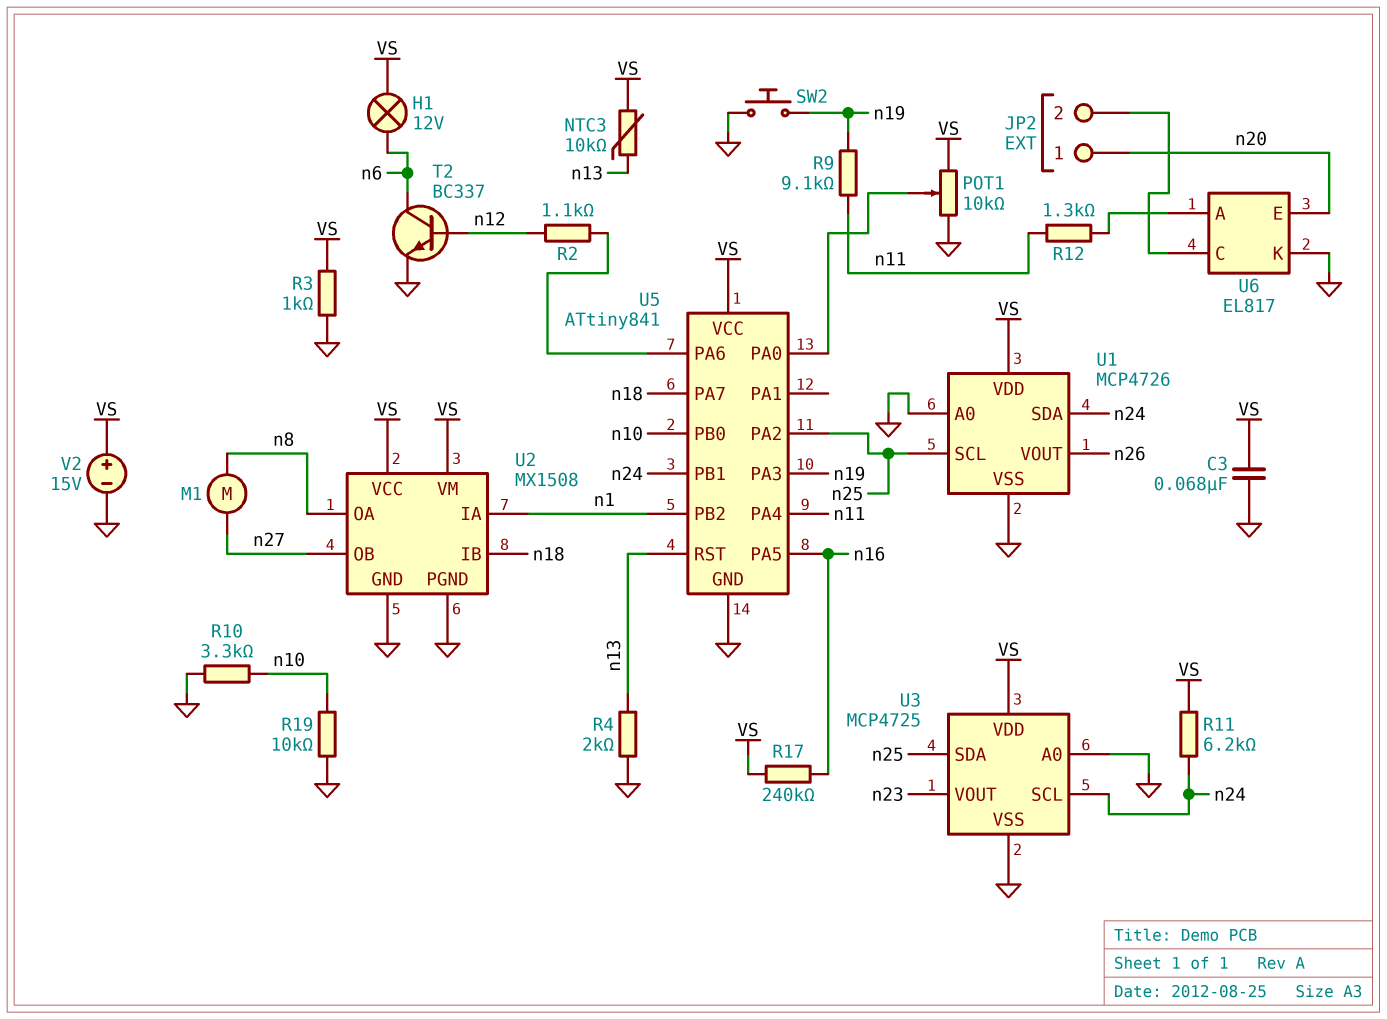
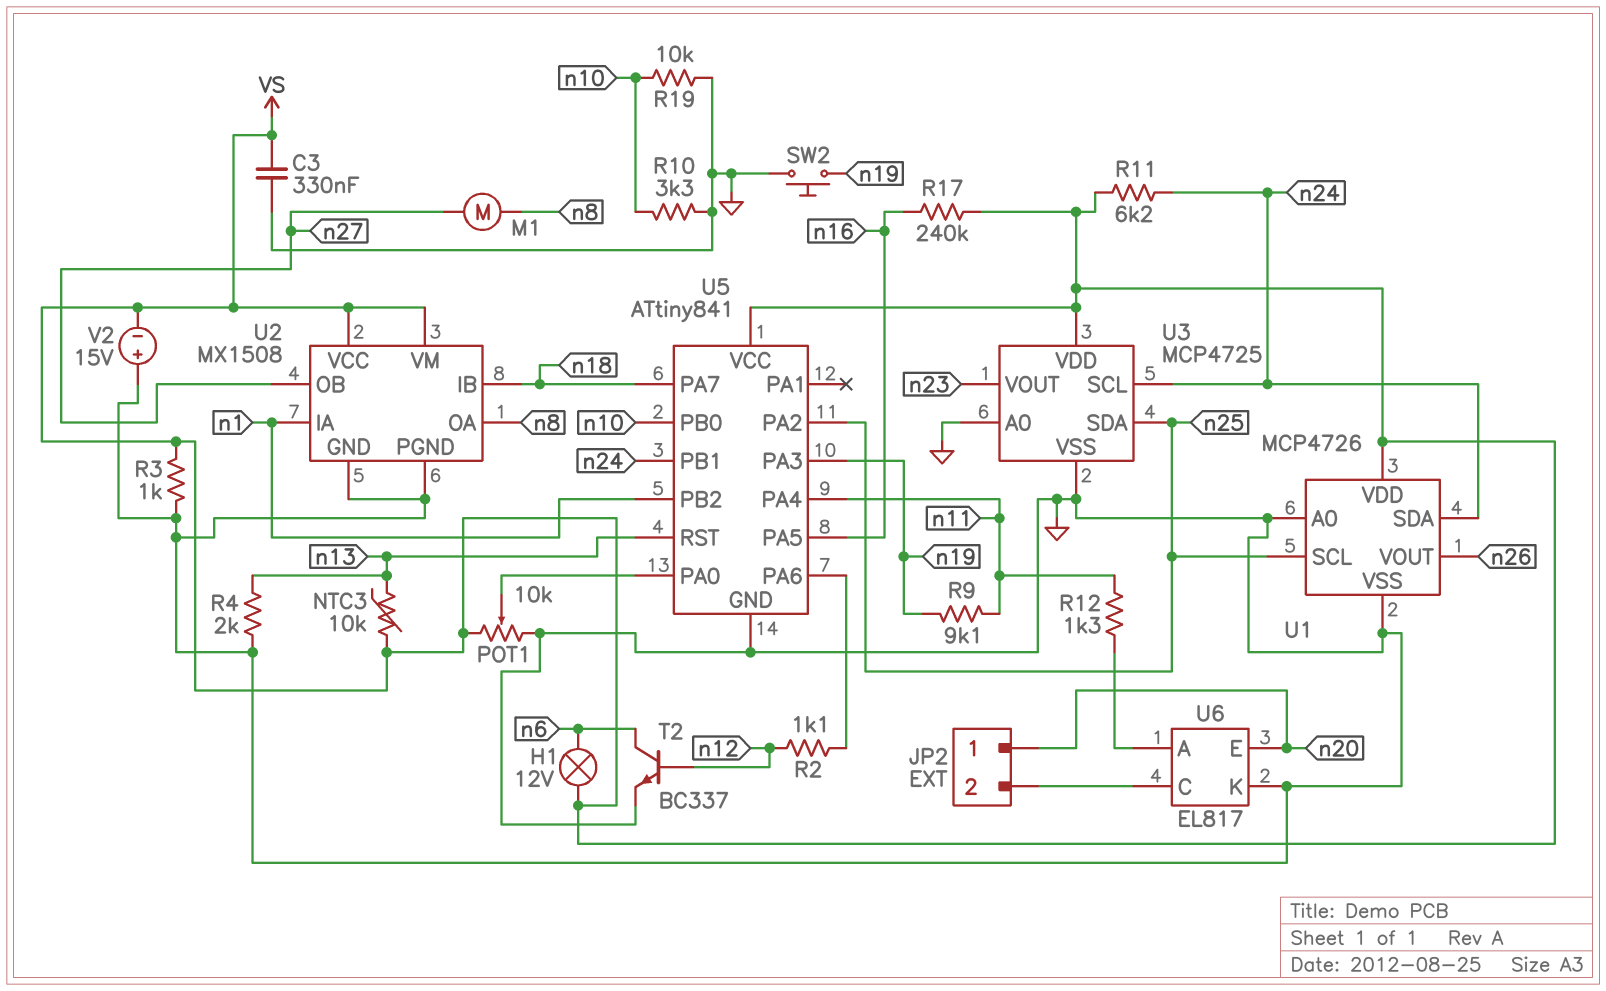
C3: 68nF (GND, VS) -> 330nF (GND, VS)
V2: 15V (plus VS, minus GND) -> 15V (plus GND, minus VS)

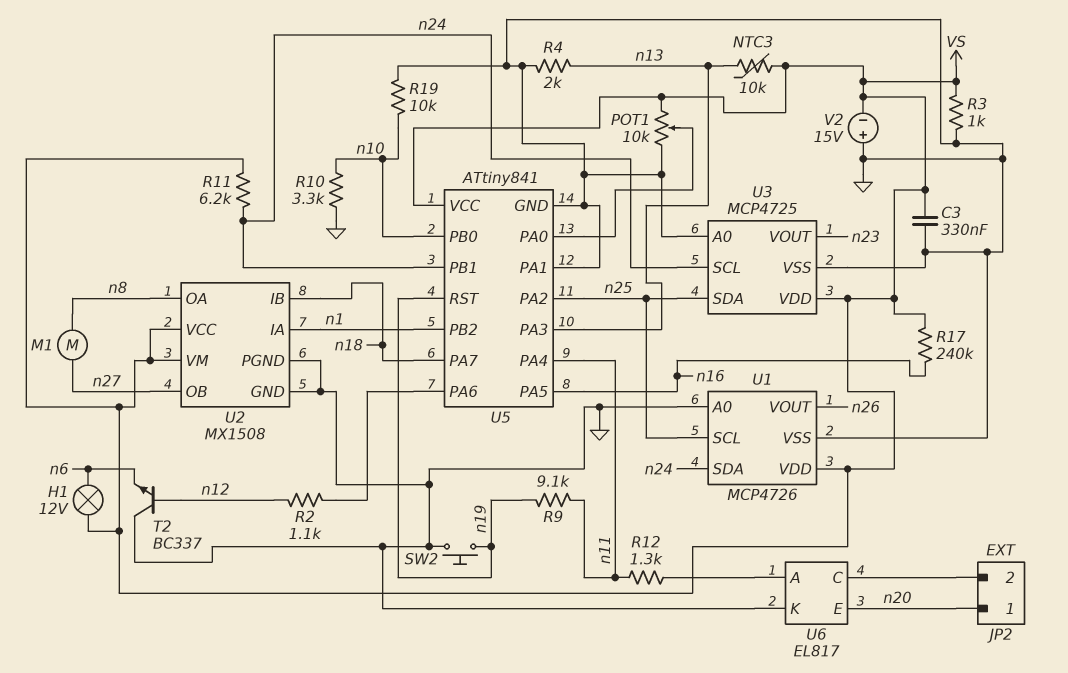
T2: NPN BC337 (B n12, C n6, E GND) -> NPN BC337 (B n12, C GND, E n6)
U5 pin PA1: none -> GND
U5 pin PA3: n19 -> n13
U5 pin RST: n13 -> n19

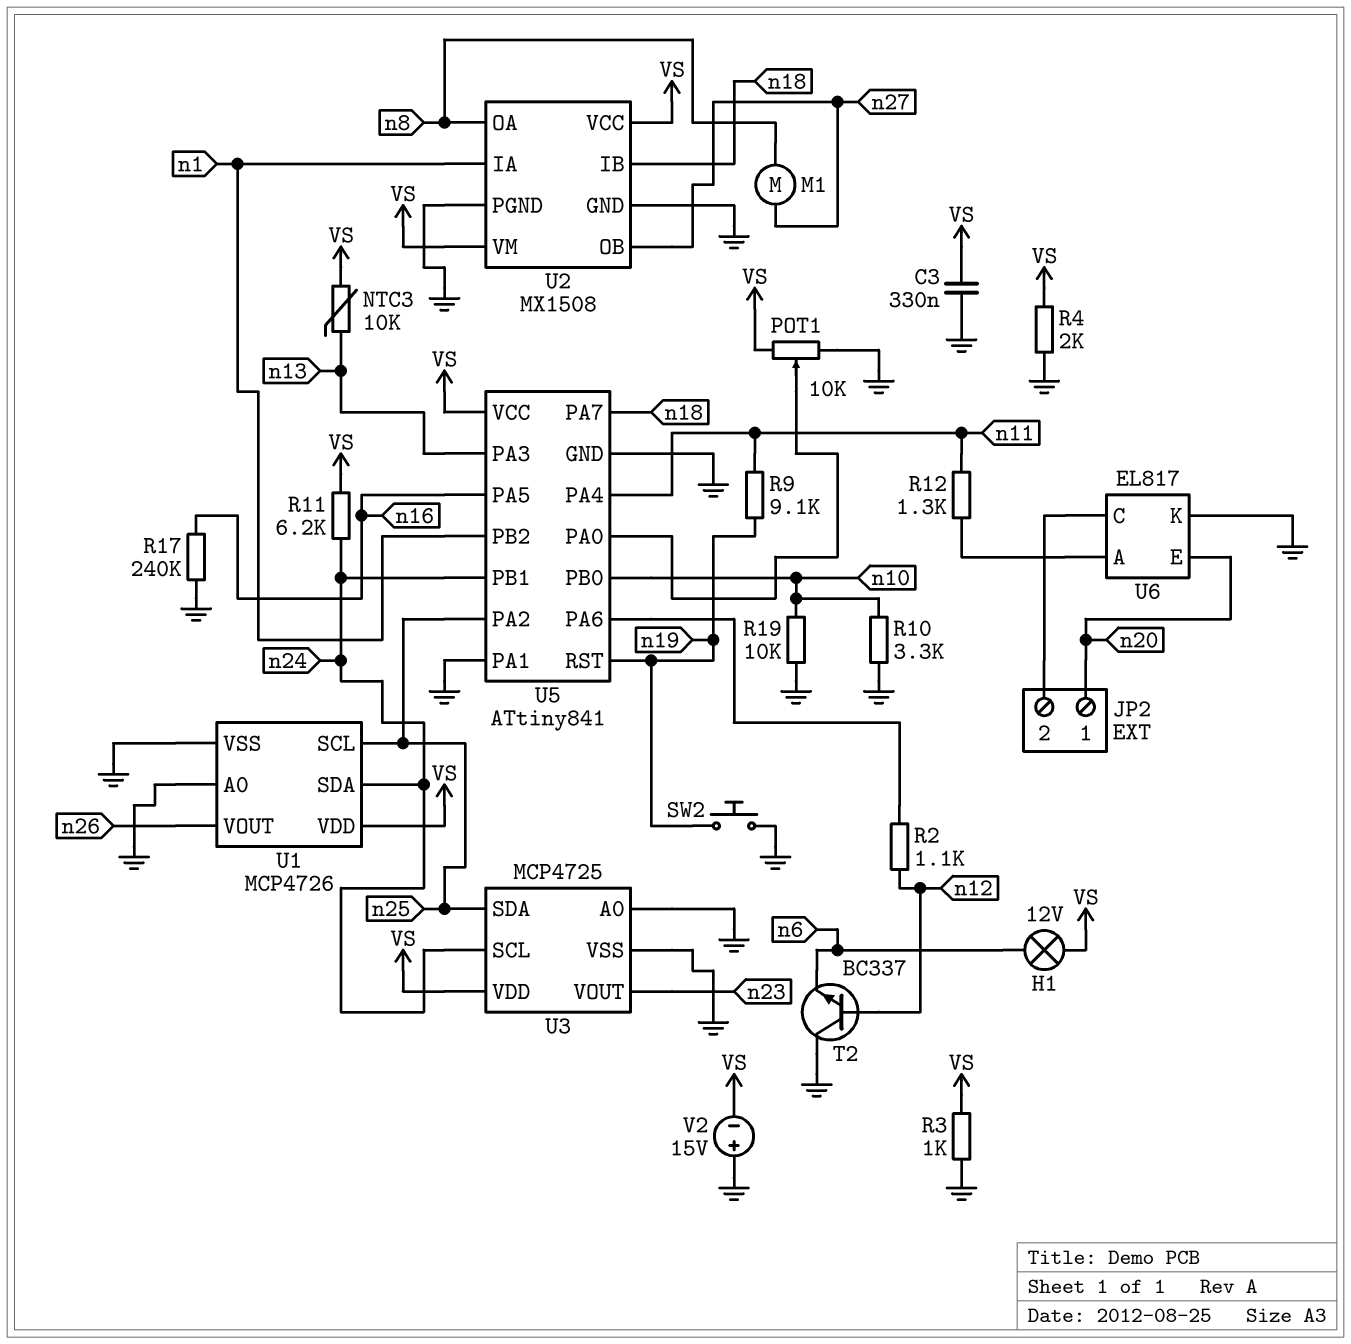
R4: 2k (GND, n13) -> 2k (GND, VS)
R17: 240k (VS, n16) -> 240k (GND, n16)

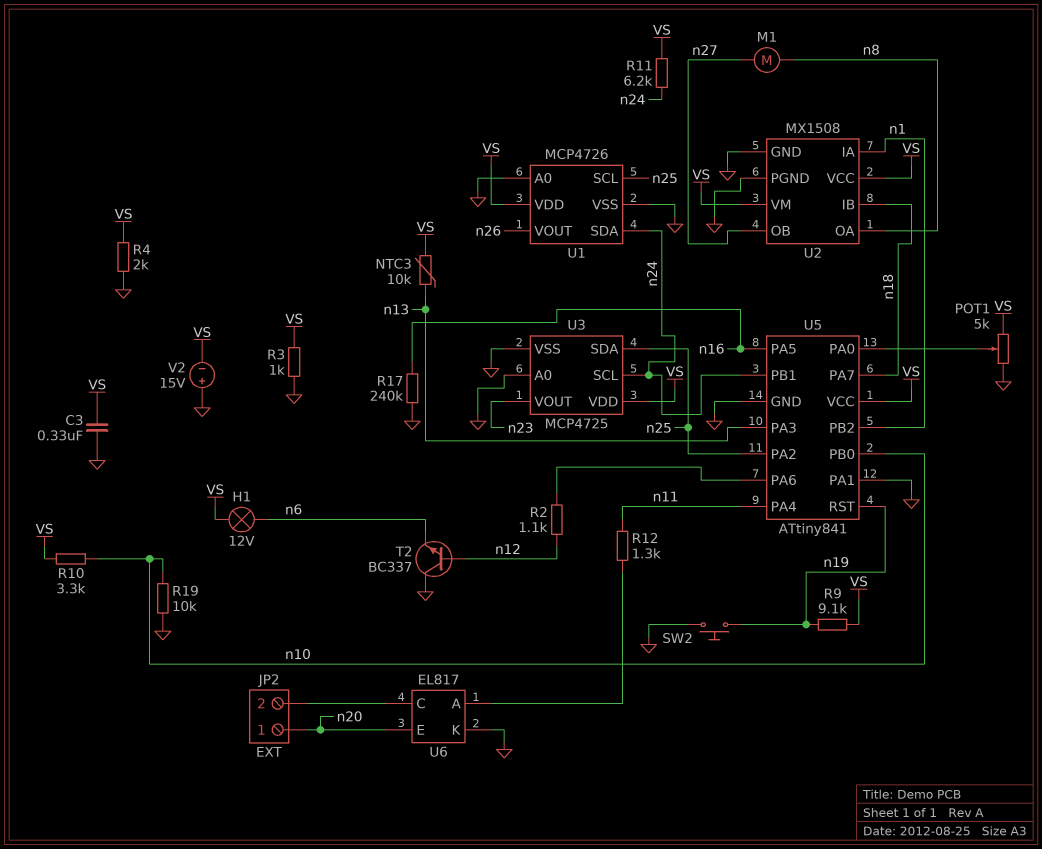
POT1: 10k (GND, VS, wiper U5/PA0) -> 5k (GND, VS, wiper U5/PA0)
R9: 9.1k (n11, n19) -> 9.1k (VS, n19)
R10: 3.3k (GND, n10) -> 3.3k (VS, n10)

